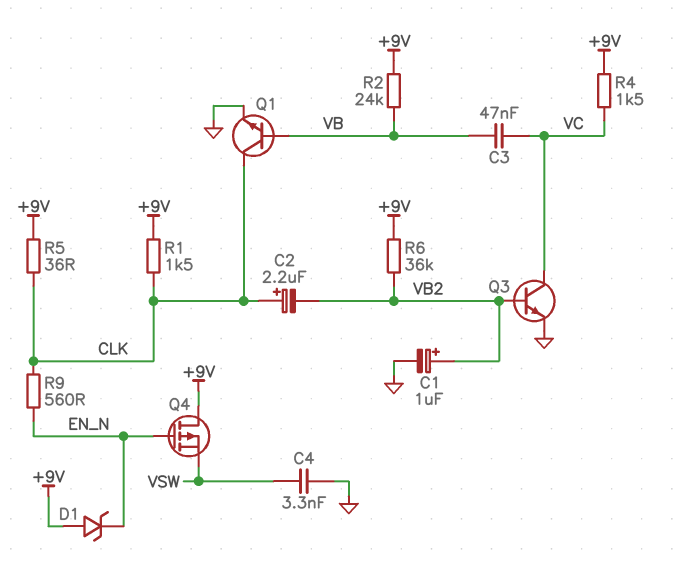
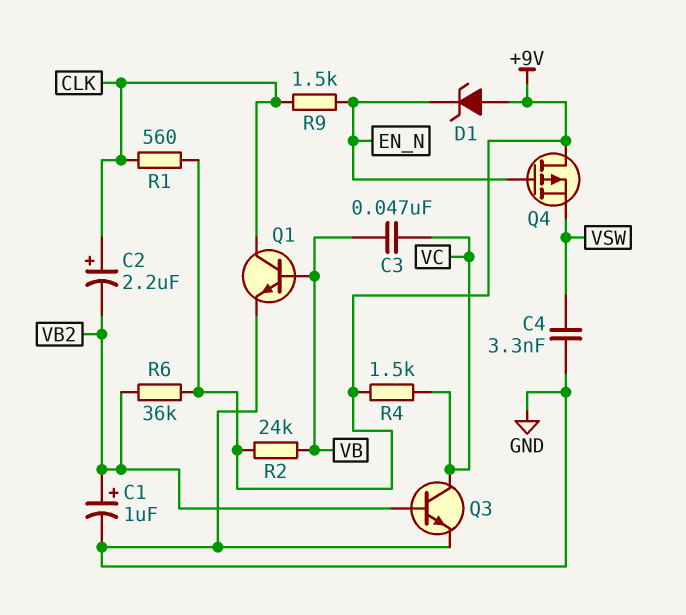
R1: 1.5k (+9V, CLK) -> 560 (+9V, CLK)
R5: 36 (+9V, CLK) -> none
R9: 560 (CLK, EN_N) -> 1.5k (CLK, EN_N)

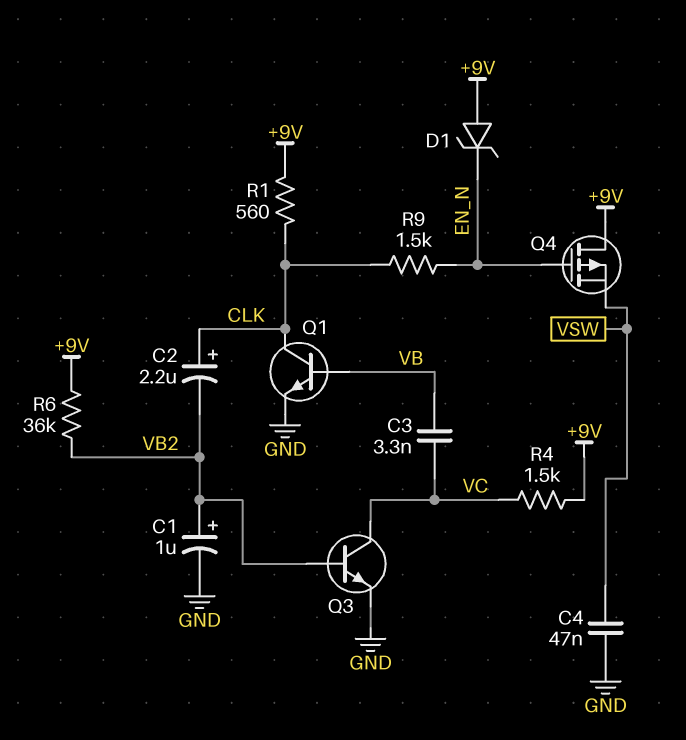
C3: 47nF (VB, VC) -> 3.3nF (VB, VC)
C4: 3.3nF (GND, VSW) -> 47nF (GND, VSW)
R2: 24k (+9V, VB) -> none

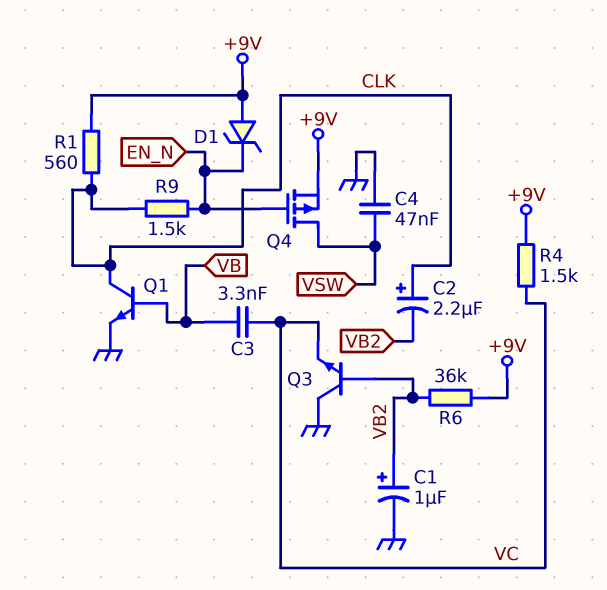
Q3: NPN (B VB2, C VC, E GND) -> NPN (B VB2, C GND, E VC)
Q4: PMOS (G EN_N, D +9V, S VSW) -> PMOS (G EN_N, D VSW, S +9V)

